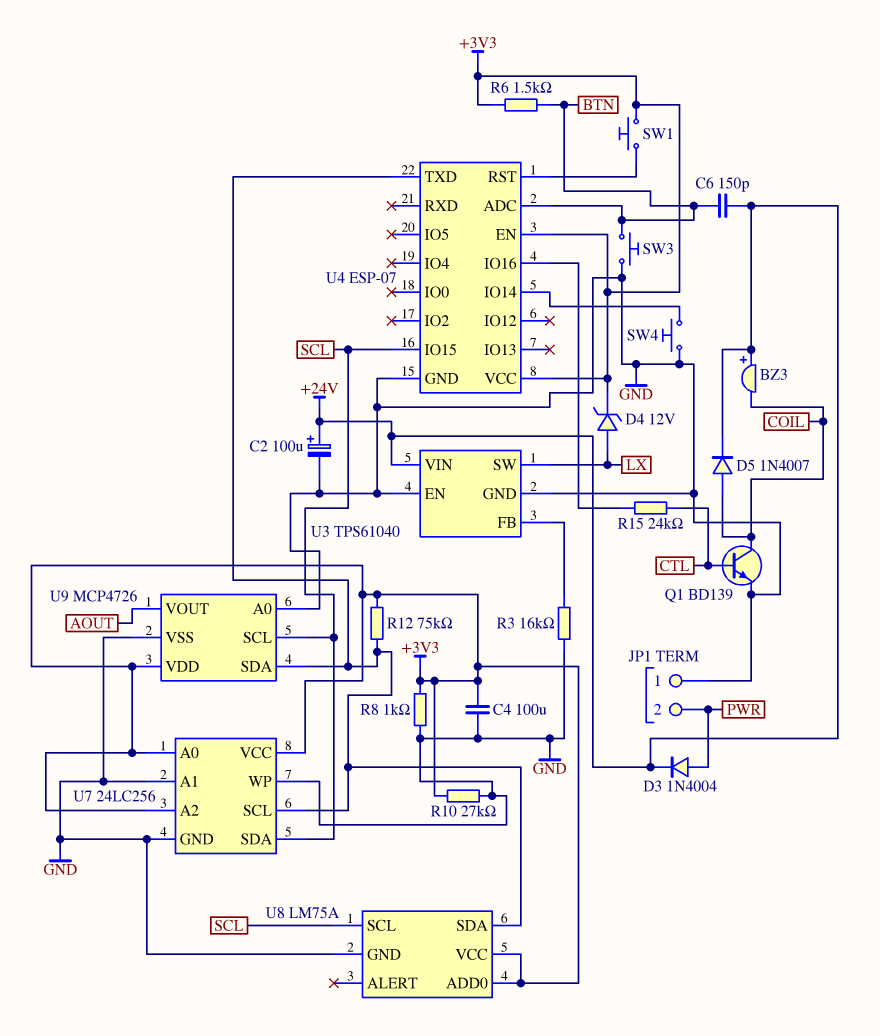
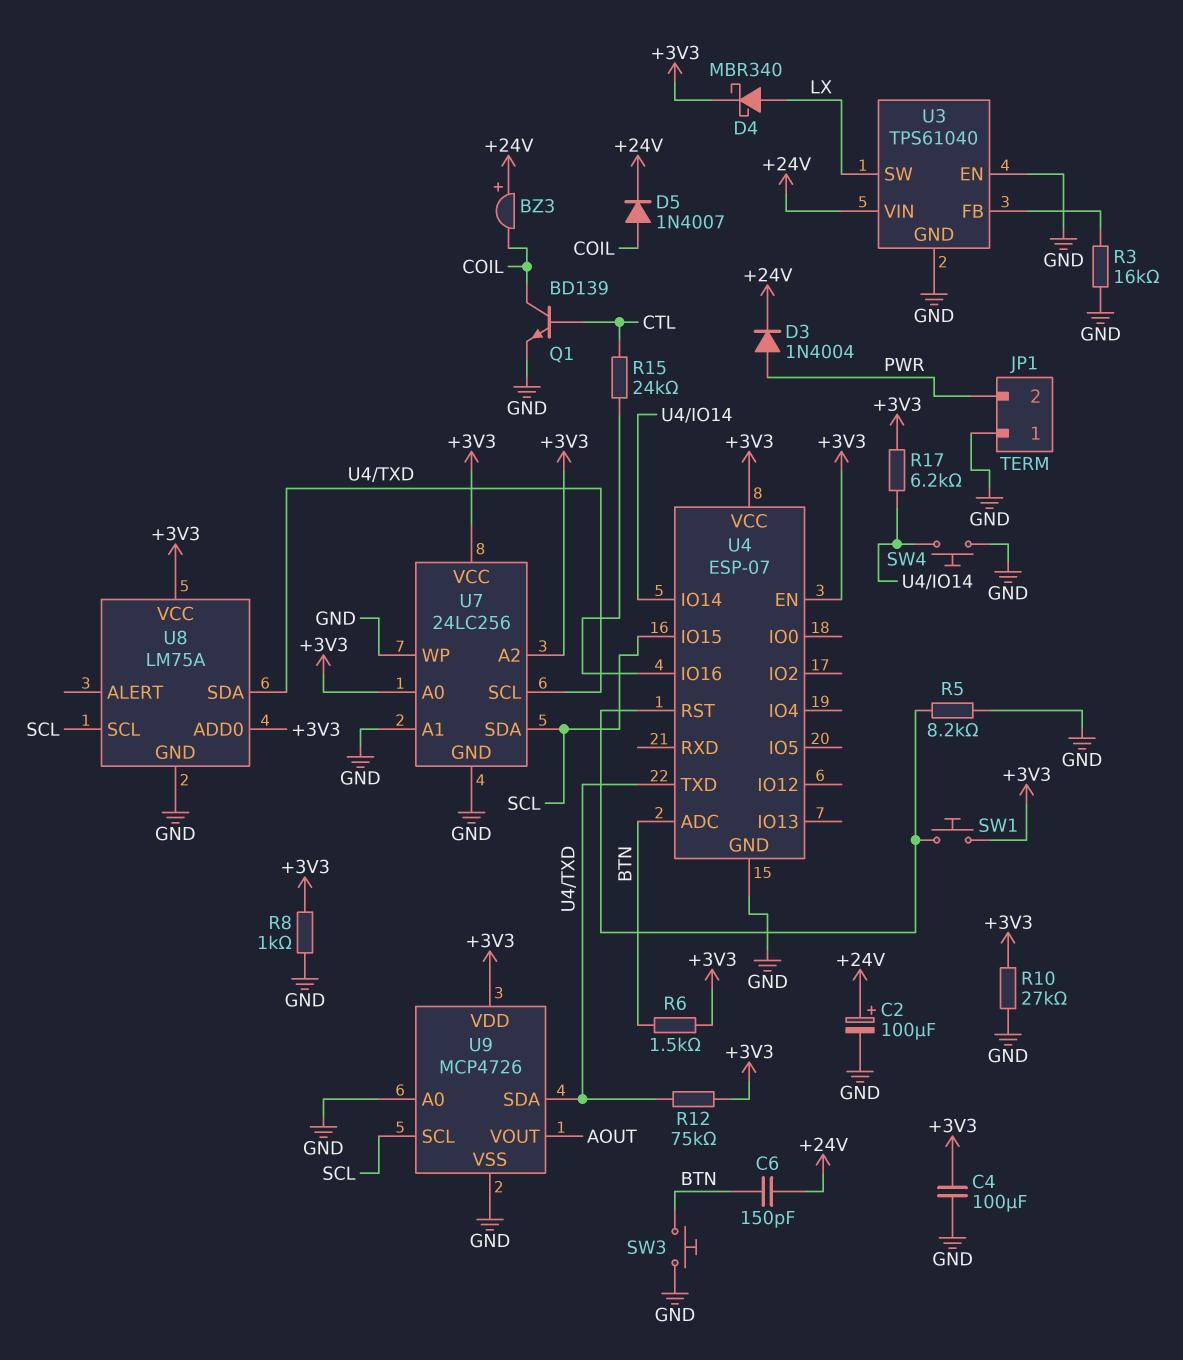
D4: zener 12V (A LX, K +3V3) -> schottky MBR340 (A LX, K +3V3)
R5: none -> 8.2k (GND, U4/RST)
R17: none -> 6.2k (+3V3, U4/IO14)

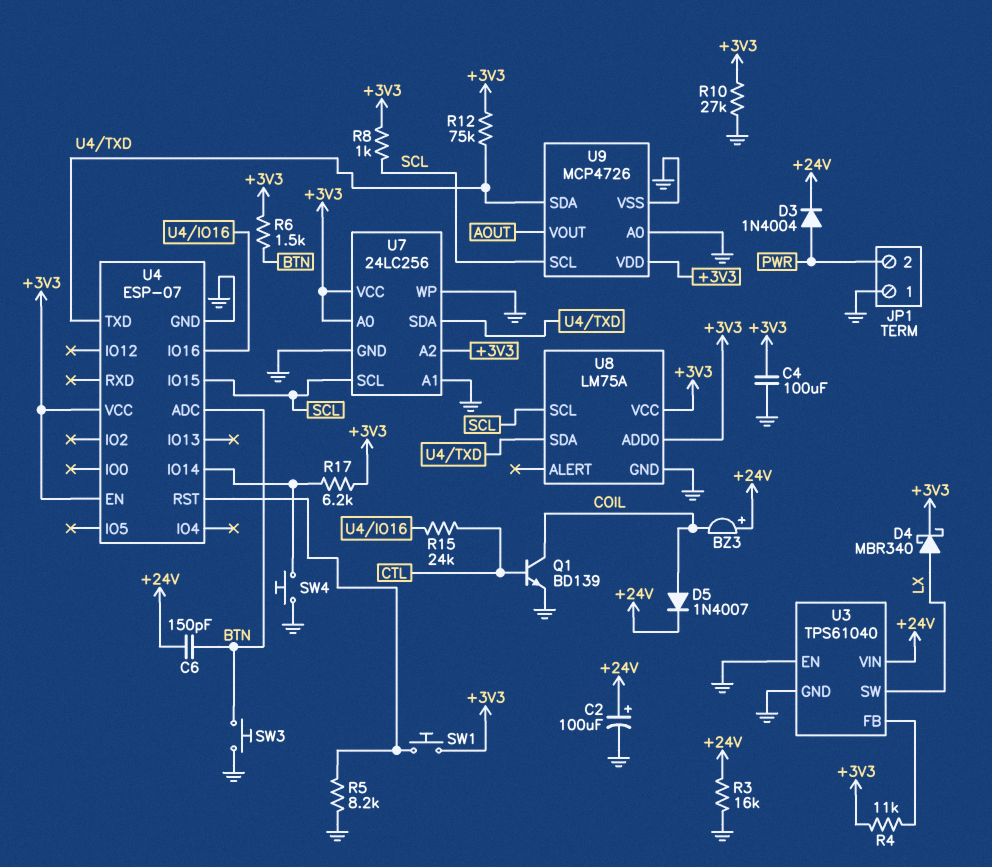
R3: 16k (GND, U3/FB) -> 16k (+24V, GND)
R4: none -> 11k (+3V3, U3/FB)
R8: 1k (+3V3, GND) -> 1k (+3V3, SCL)
U7 pin SCL: U4/TXD -> SCL
U7 pin SDA: SCL -> U4/TXD

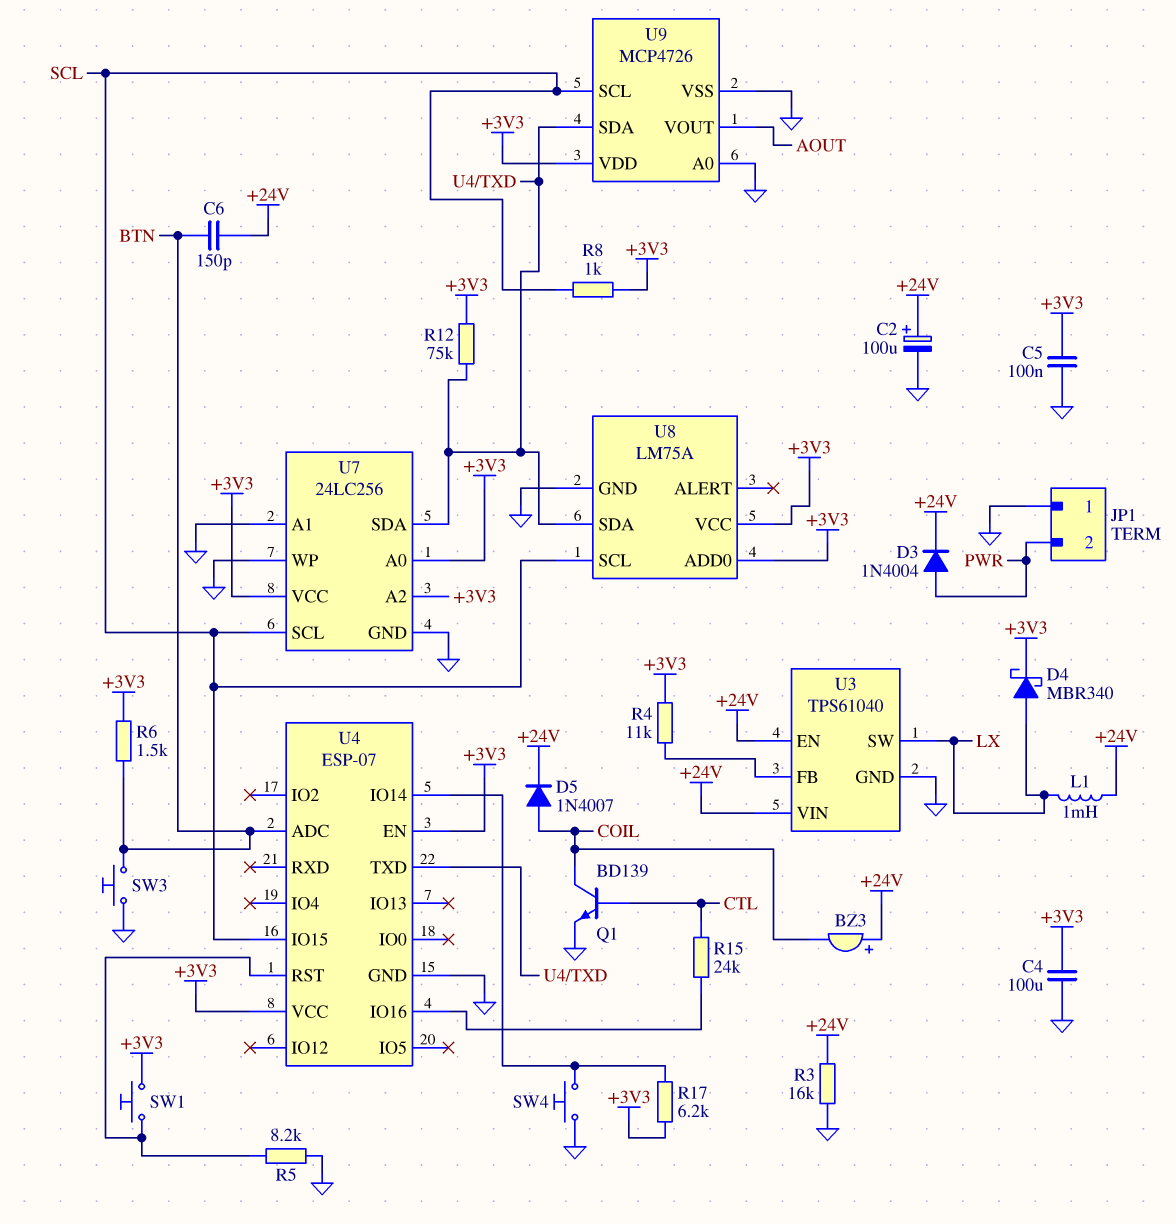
C5: none -> 100nF (+3V3, GND)
L1: none -> 1mH (+24V, LX)
R10: 27k (+3V3, GND) -> none
U3 pin EN: GND -> +24V

